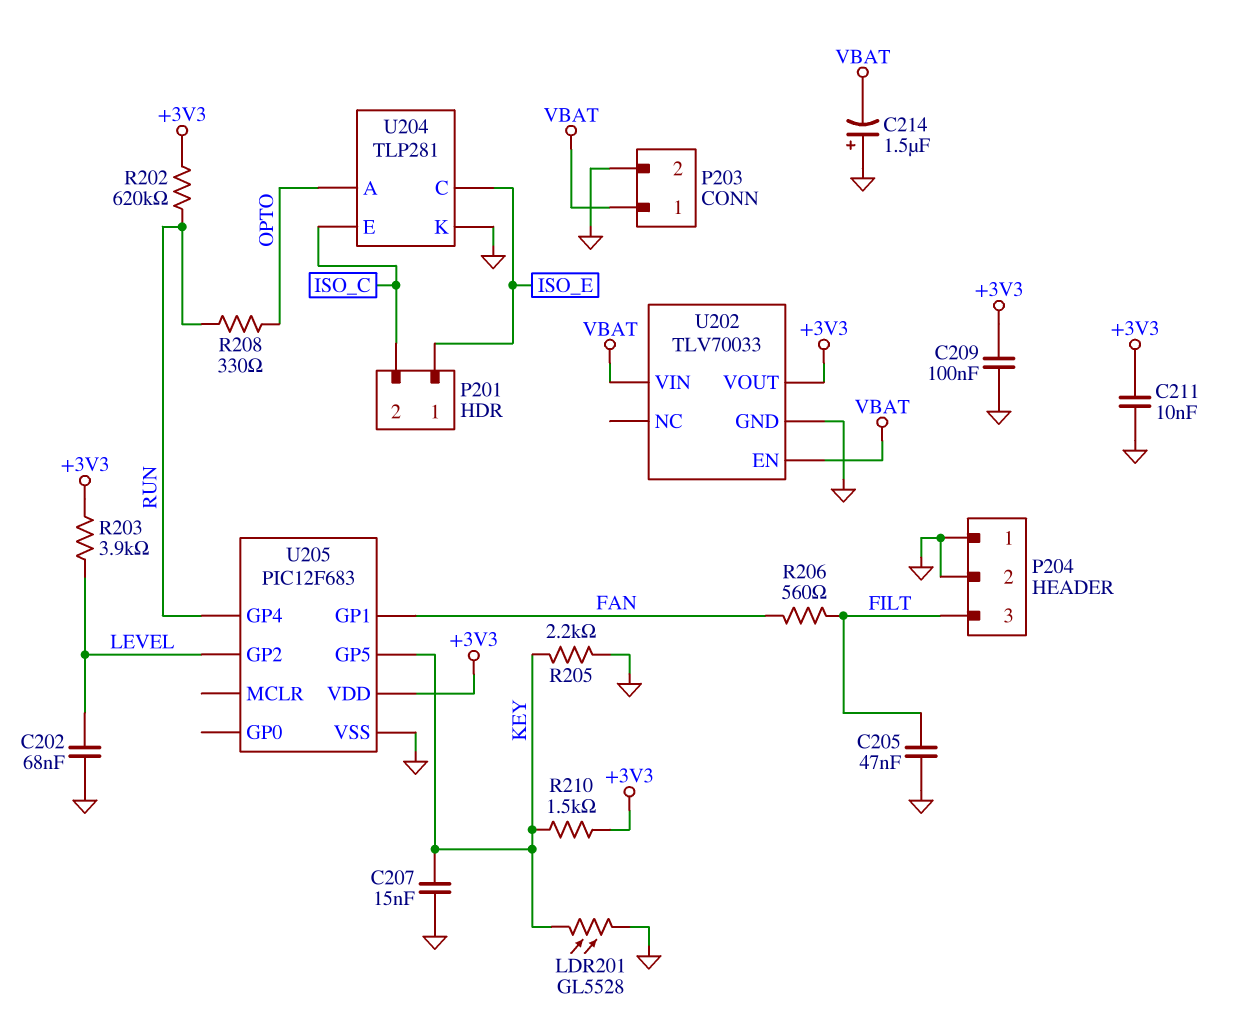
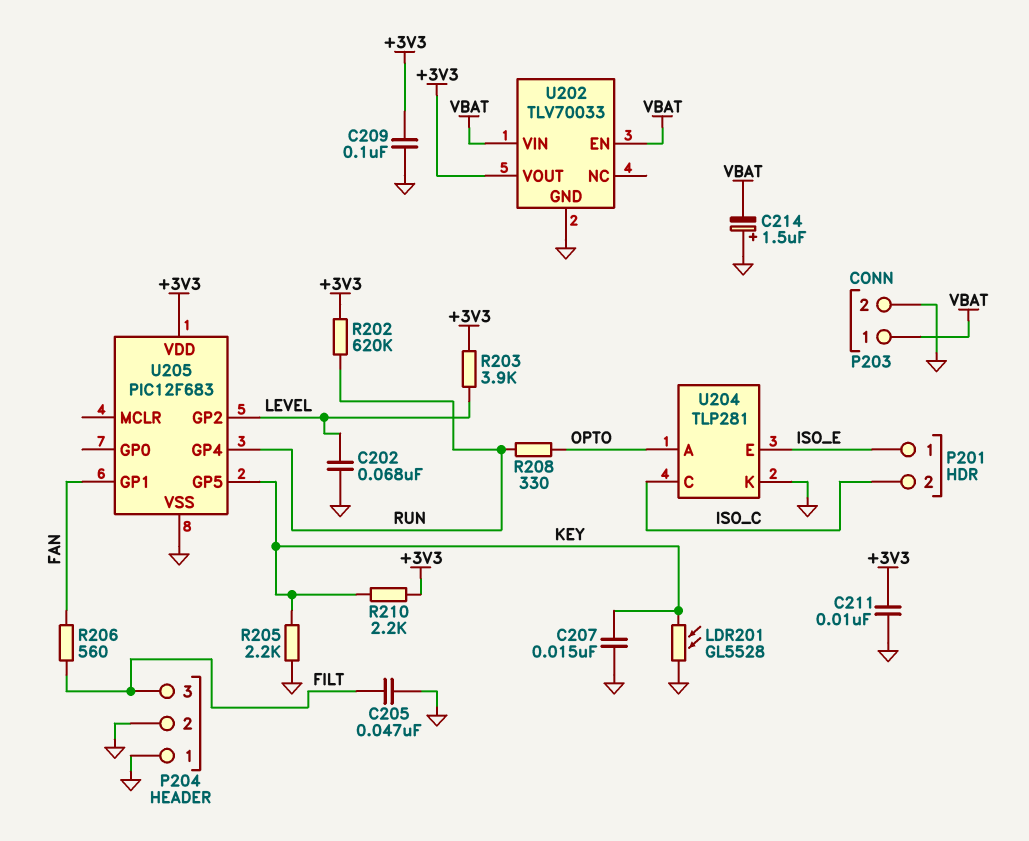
R210: 1.5k (+3V3, KEY) -> 2.2k (+3V3, KEY)
U204 pin C: ISO_E -> ISO_C
U204 pin E: ISO_C -> ISO_E

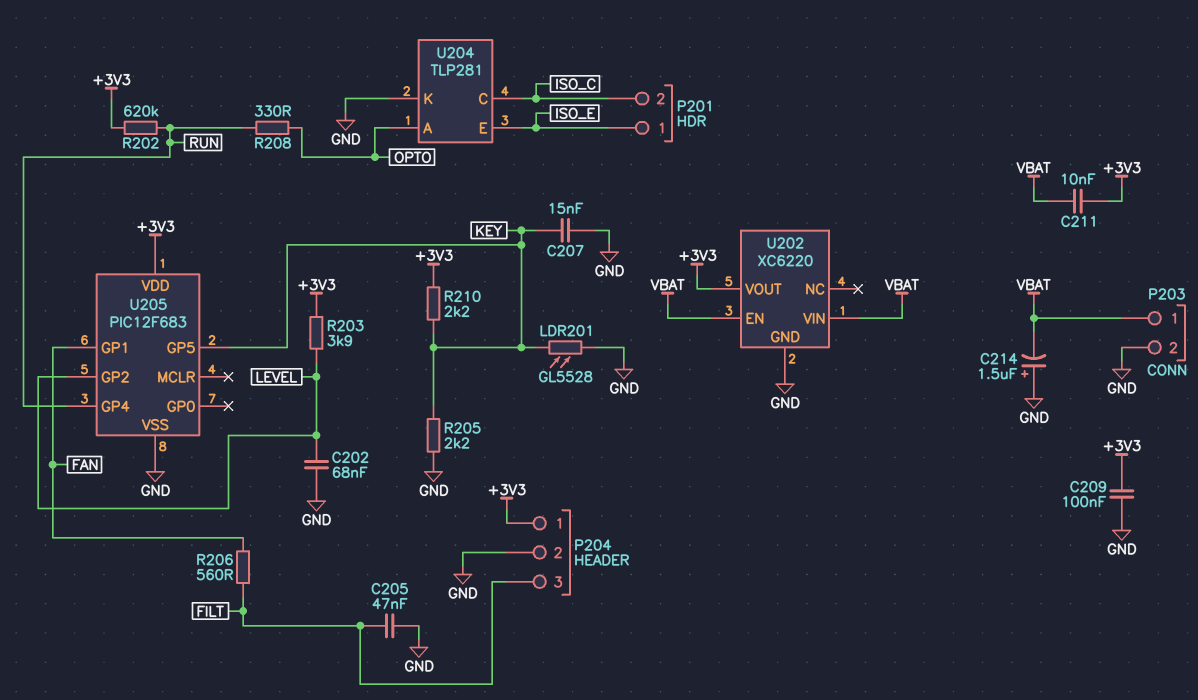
C211: 10nF (+3V3, GND) -> 10nF (+3V3, VBAT)
P204 pin 1: GND -> +3V3
U202: TLV70033 -> XC6220

